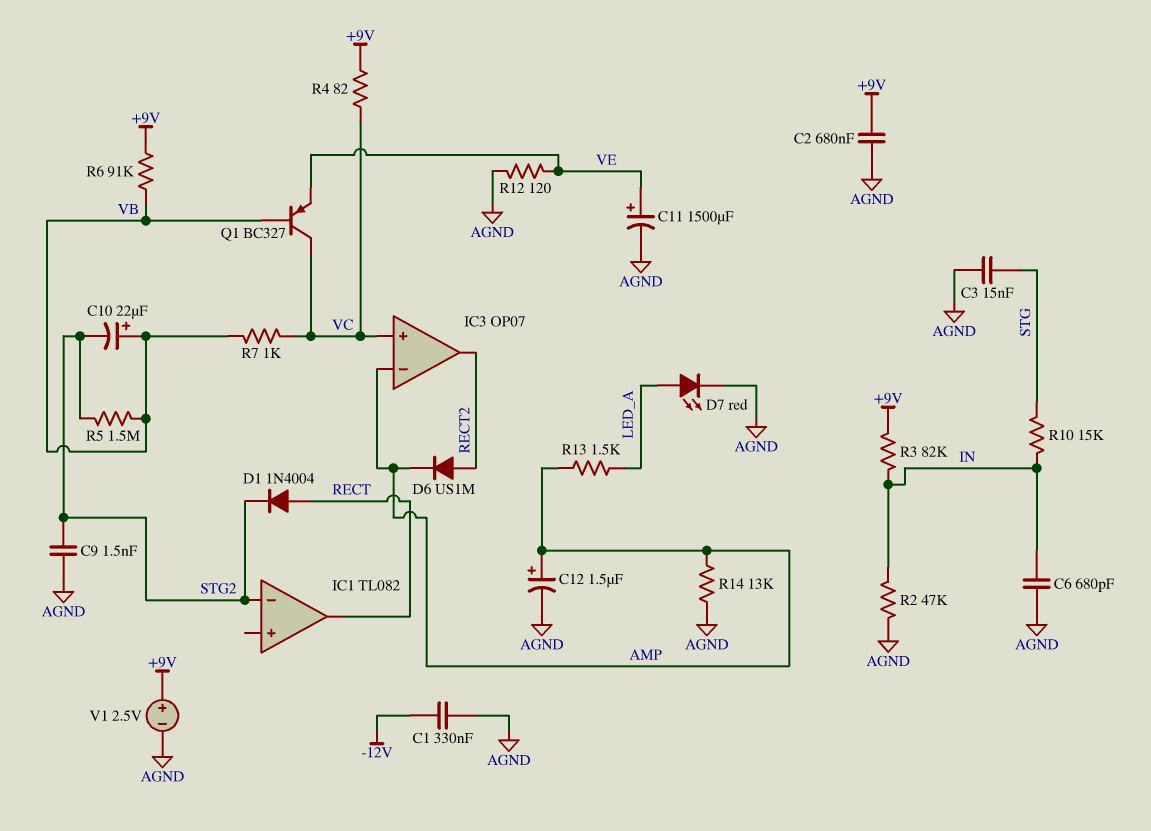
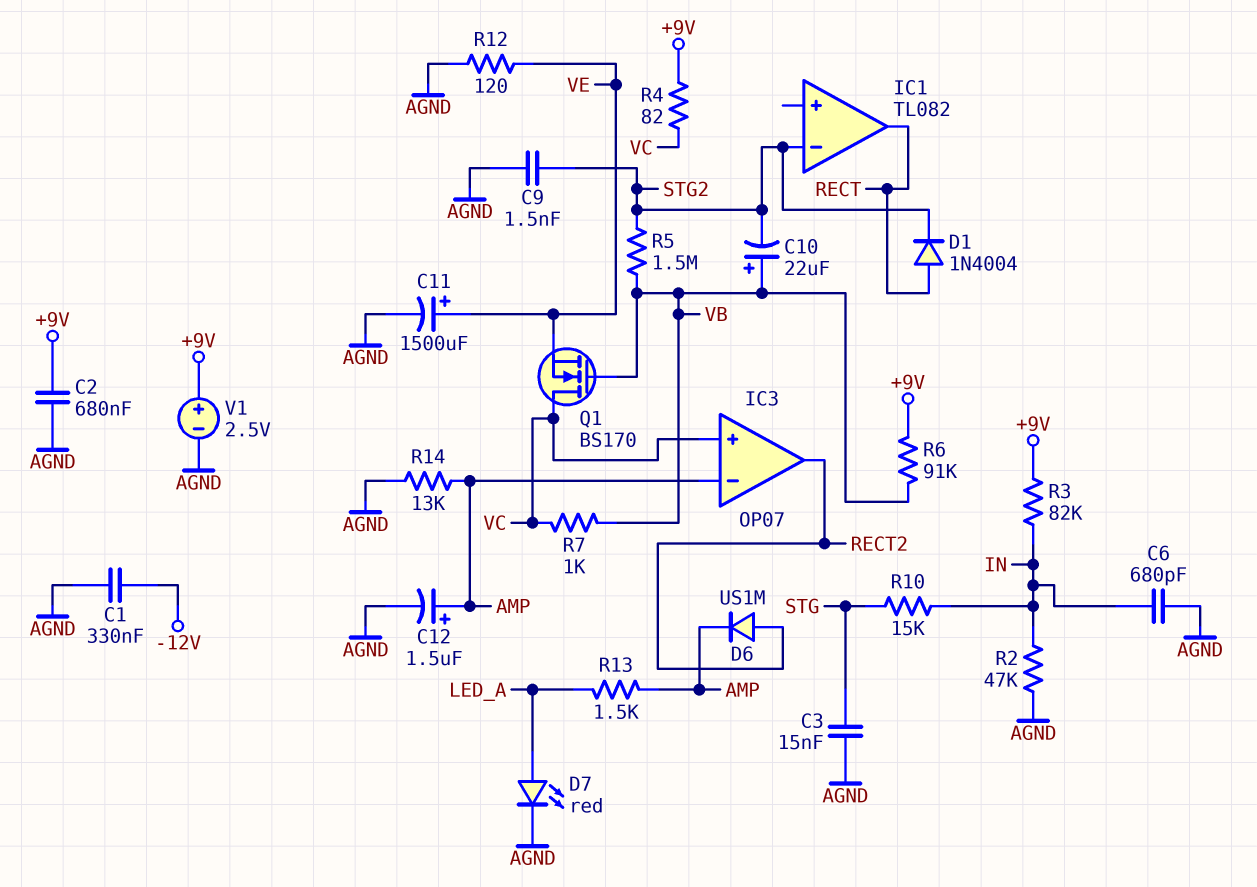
Q1: PNP BC327 (B VB, C VC, E VE) -> NMOS BS170 (G VB, D VC, S VE)

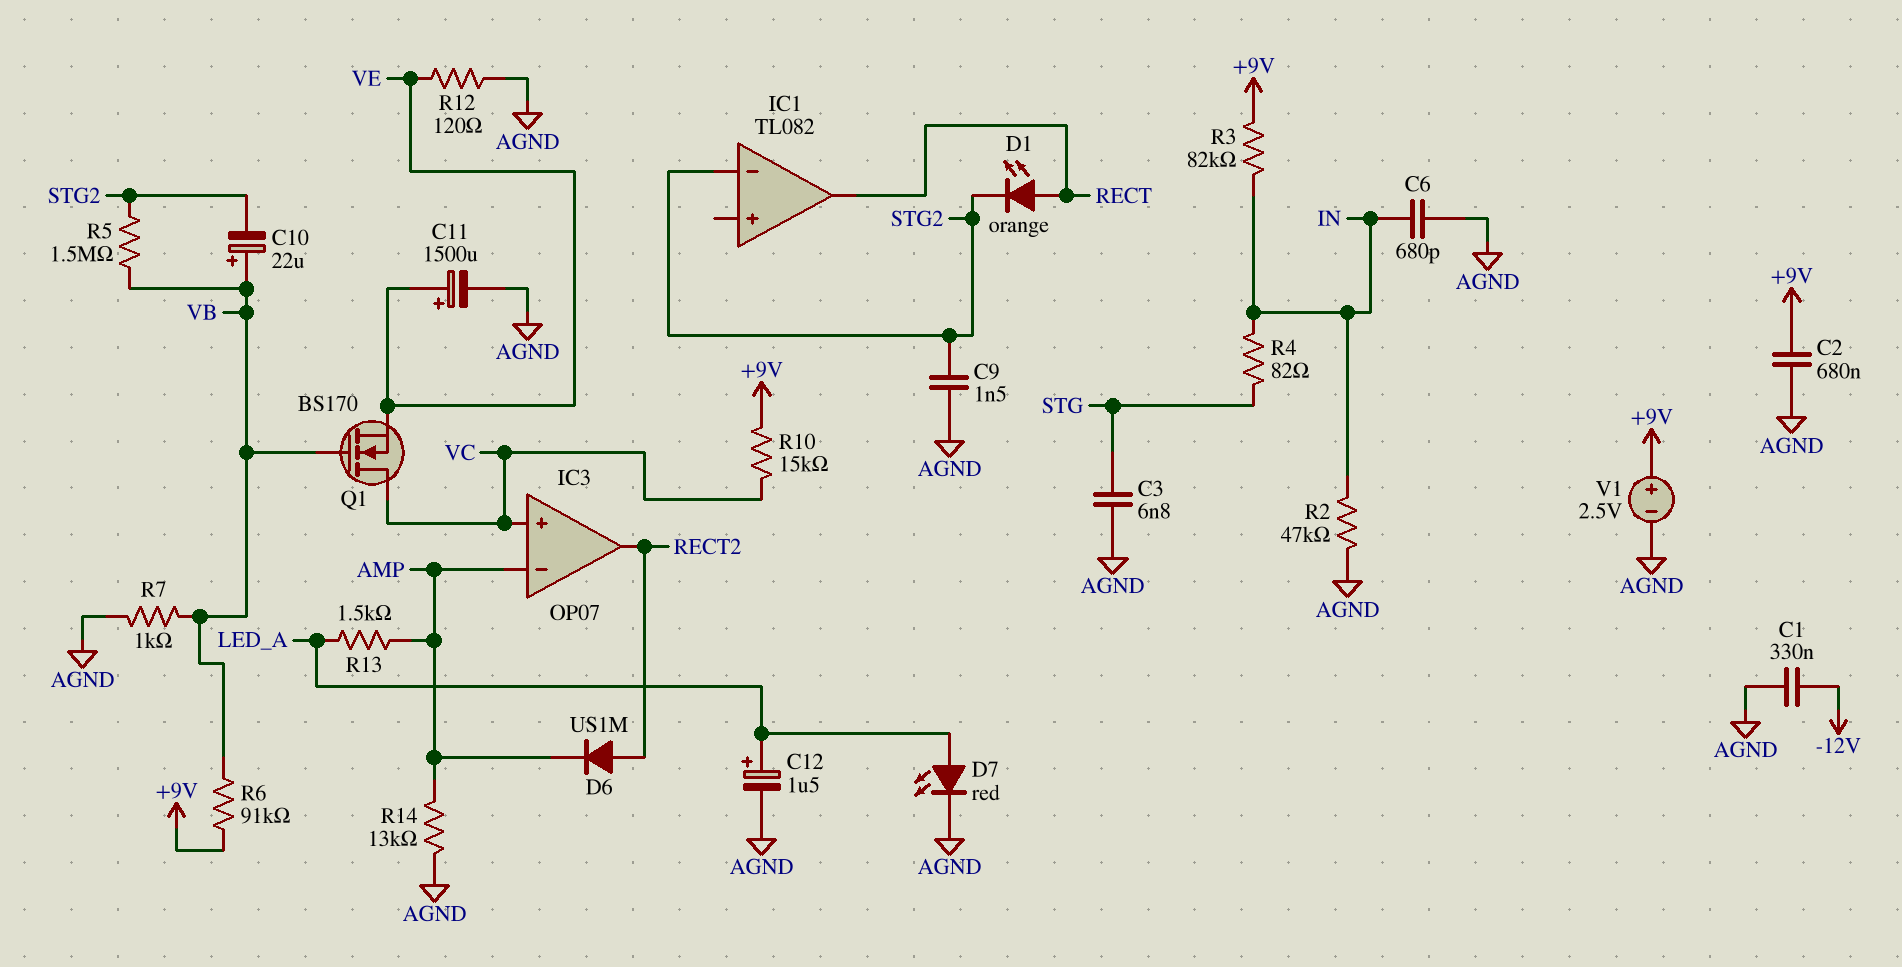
C3: 15nF (AGND, STG) -> 6.8nF (AGND, STG)
C12: 1.5uF (plus AMP, minus AGND) -> 1.5uF (plus LED_A, minus AGND)
D1: diode 1N4004 (A RECT, K STG2) -> LED orange (A RECT, K STG2)
R4: 82 (+9V, VC) -> 82 (IN, STG)
R7: 1k (VB, VC) -> 1k (AGND, VB)
R10: 15k (IN, STG) -> 15k (+9V, VC)

